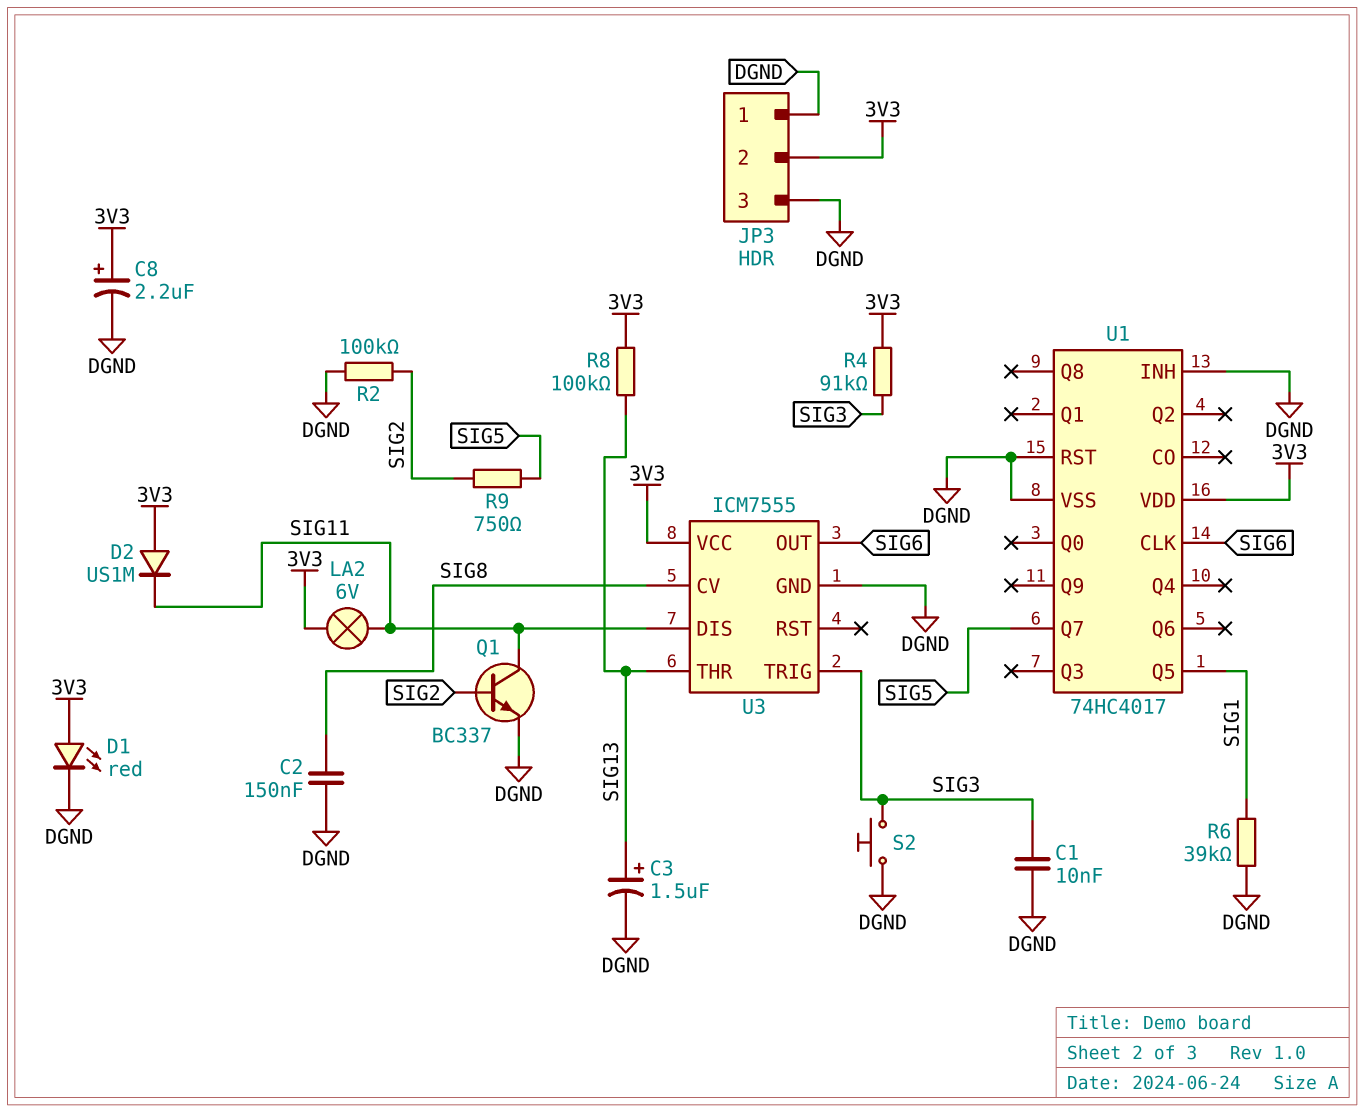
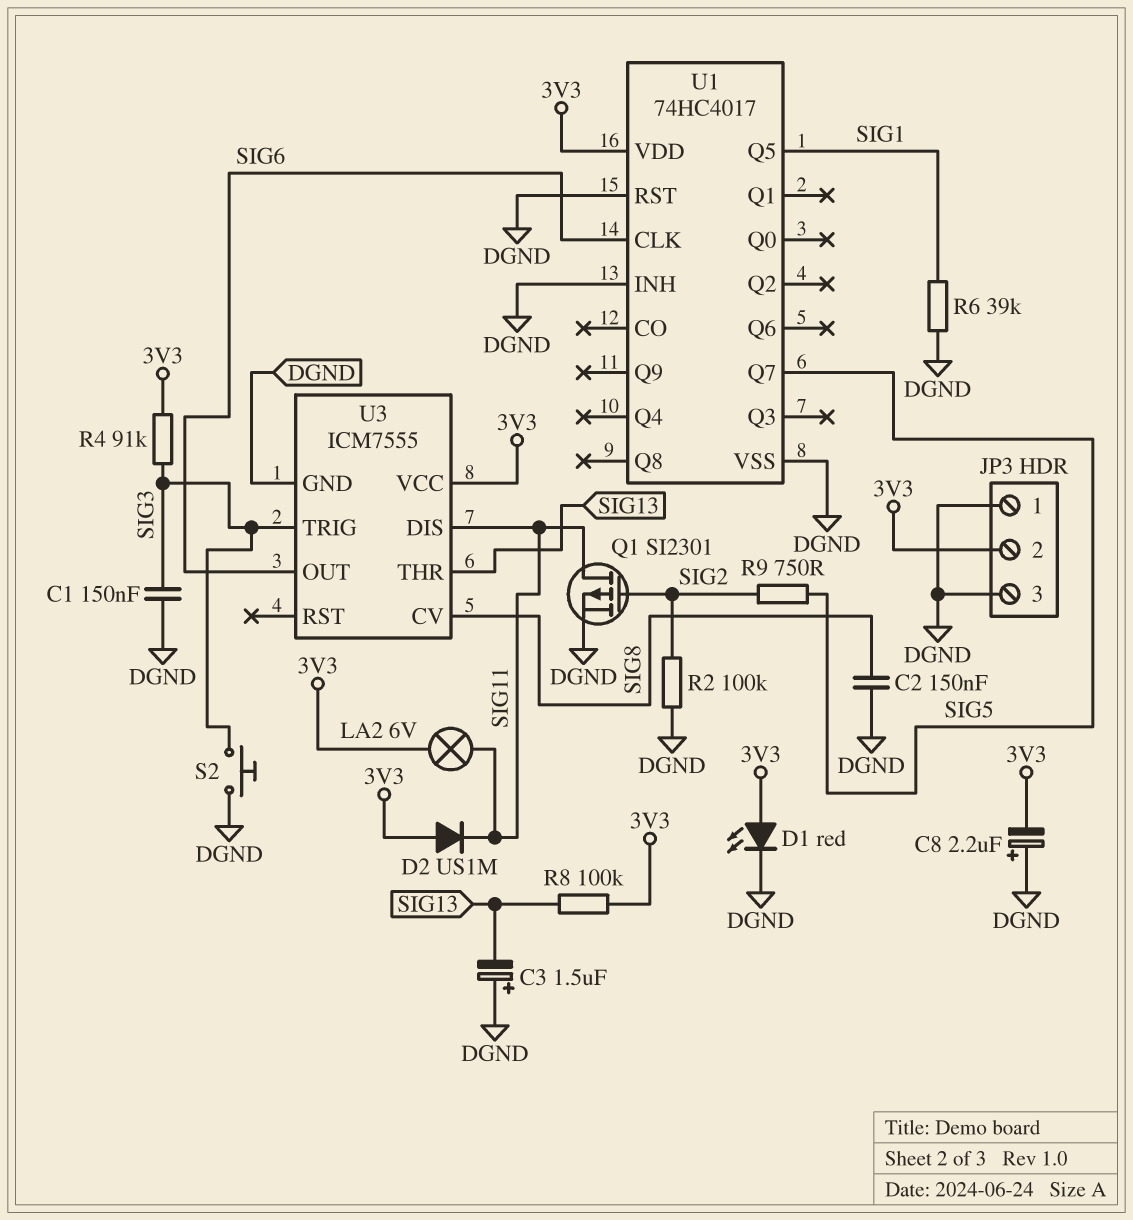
C1: 10nF (DGND, SIG3) -> 150nF (DGND, SIG3)
C3: 1.5uF (plus SIG13, minus DGND) -> 1.5uF (plus DGND, minus SIG13)
C8: 2.2uF (plus 3V3, minus DGND) -> 2.2uF (plus DGND, minus 3V3)
Q1: NPN BC337 (B SIG2, C SIG11, E DGND) -> PMOS SI2301 (G SIG2, D SIG11, S DGND)

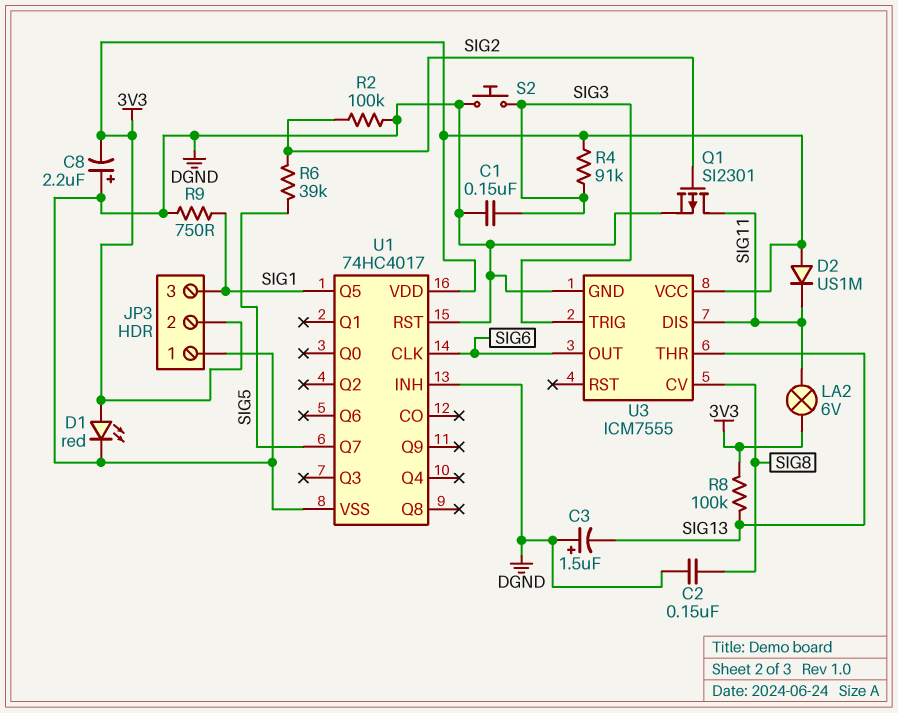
JP3 pin 3: DGND -> SIG1
R6: 39k (DGND, SIG1) -> 39k (SIG2, SIG5)
R9: 750 (SIG2, SIG5) -> 750 (DGND, SIG1)

